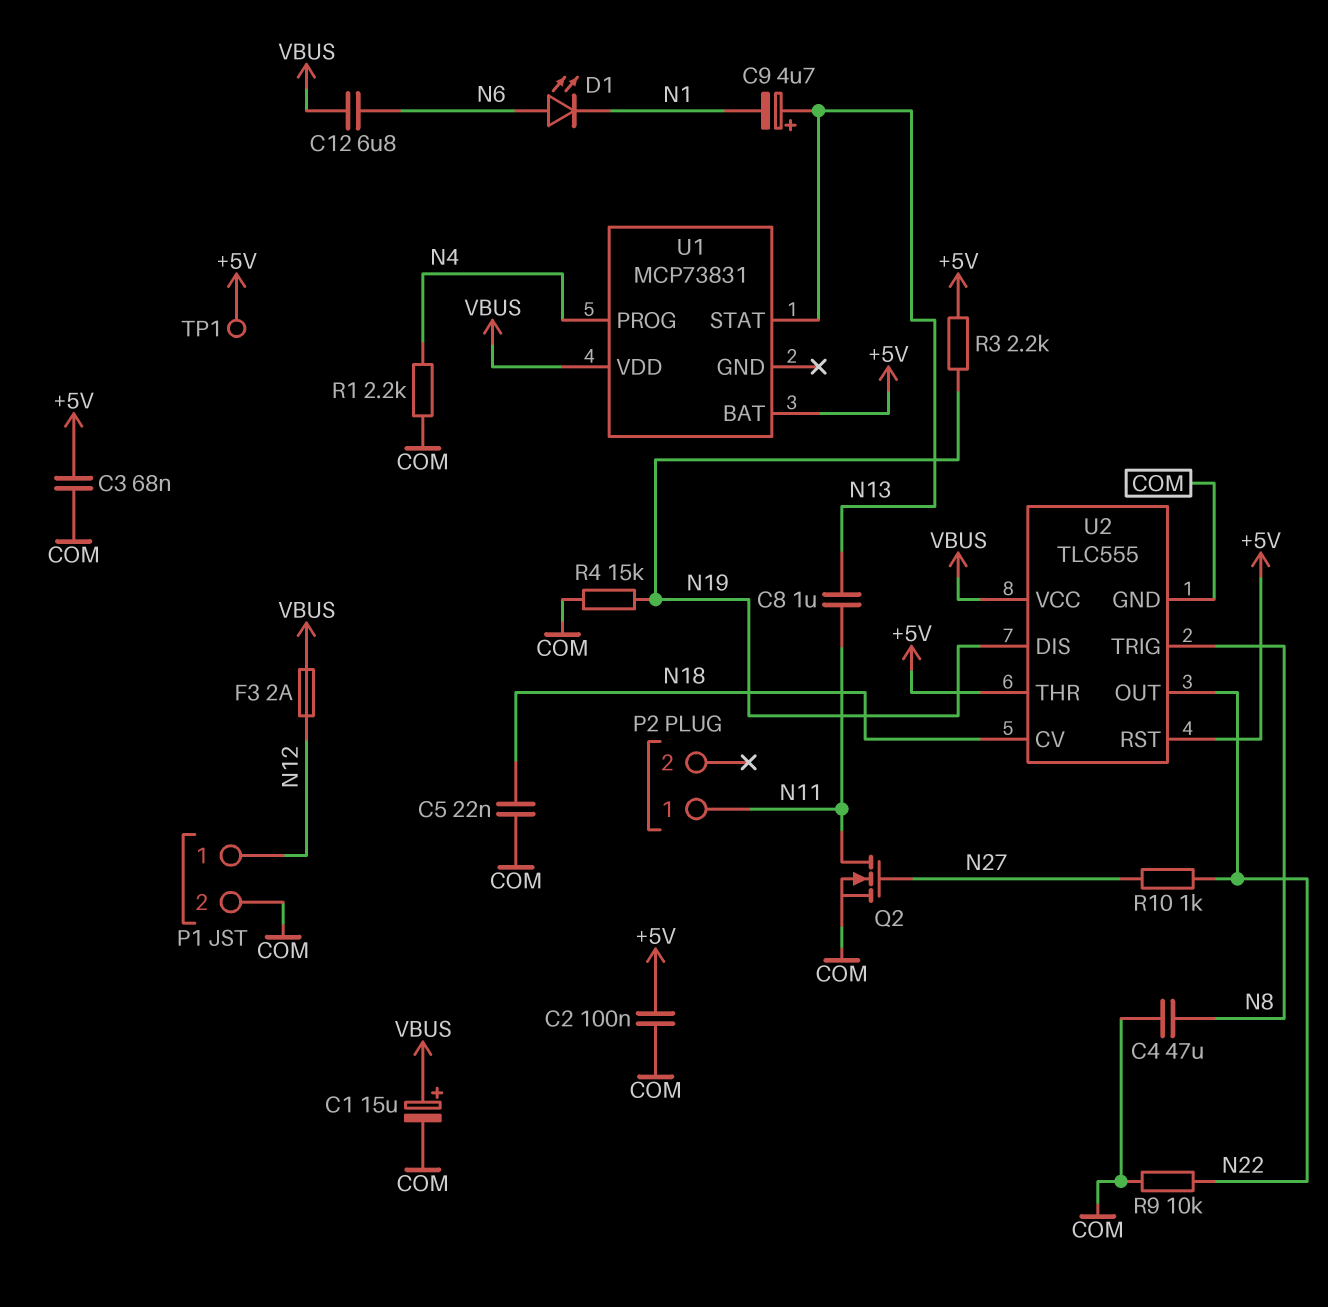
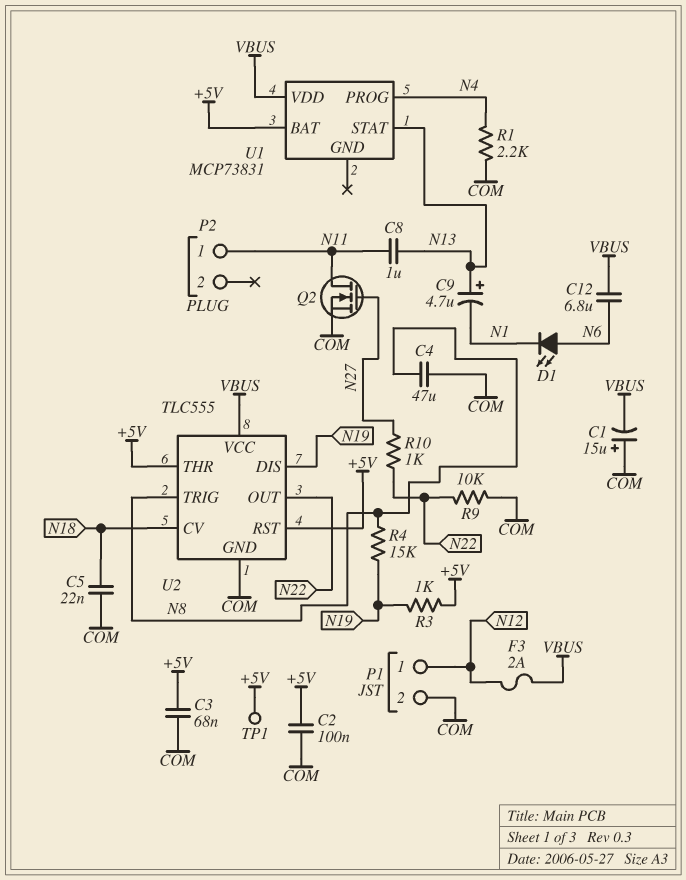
C1: 15uF (plus VBUS, minus COM) -> 15uF (plus COM, minus VBUS)
R3: 2.2k (+5V, N19) -> 1k (+5V, N19)
R4: 15k (COM, N19) -> 15k (N8, N19)

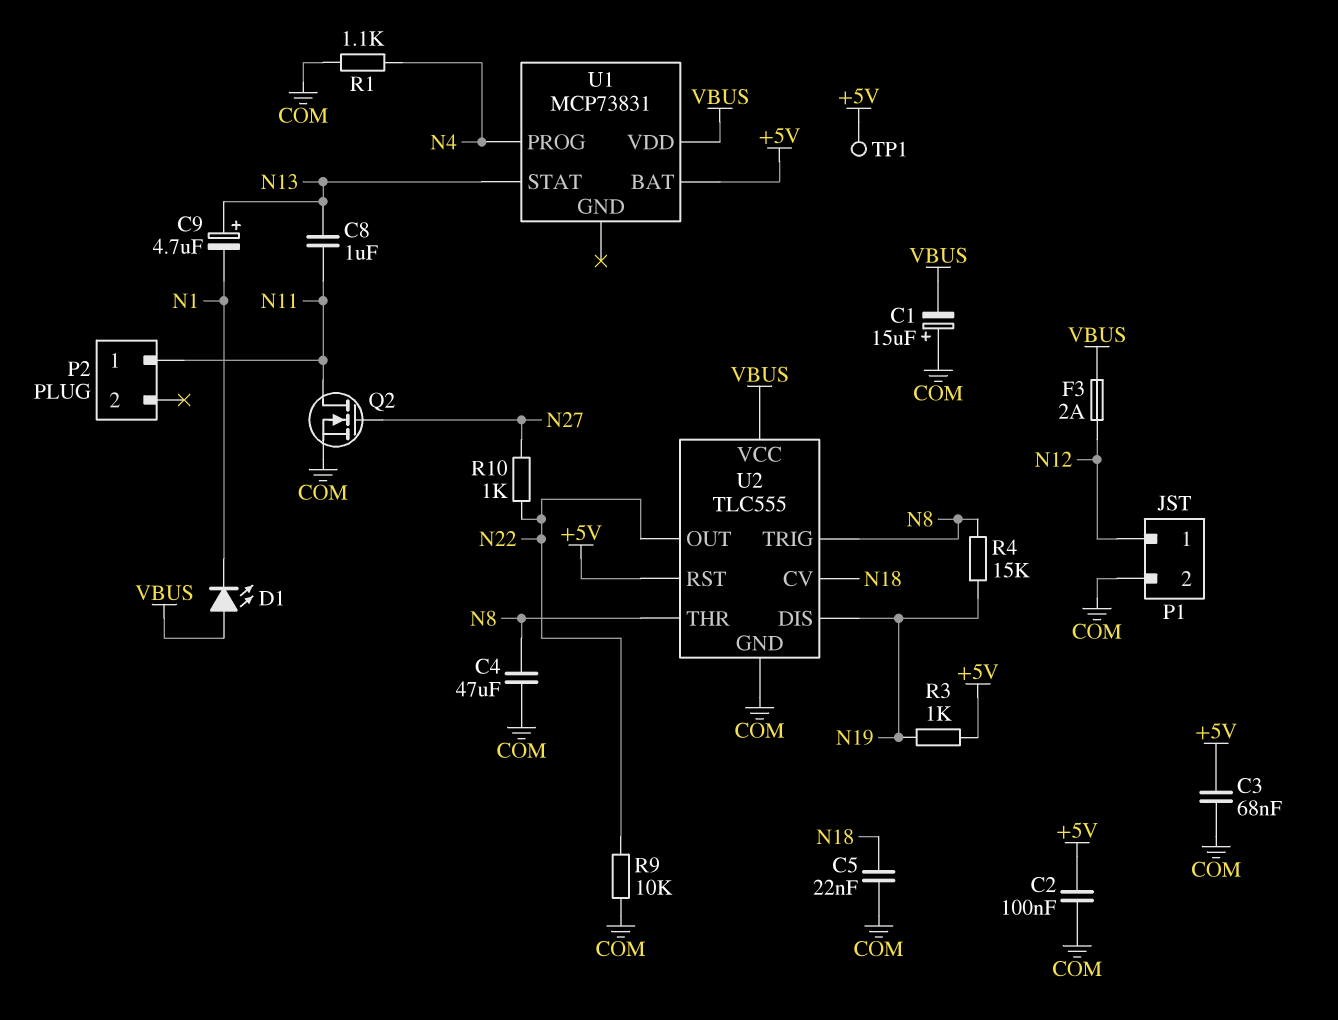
C12: 6.8uF (N6, VBUS) -> none
D1: LED (A N6, K N1) -> LED (A VBUS, K N1)
R1: 2.2k (COM, N4) -> 1.1k (COM, N4)
U2 pin THR: +5V -> N8

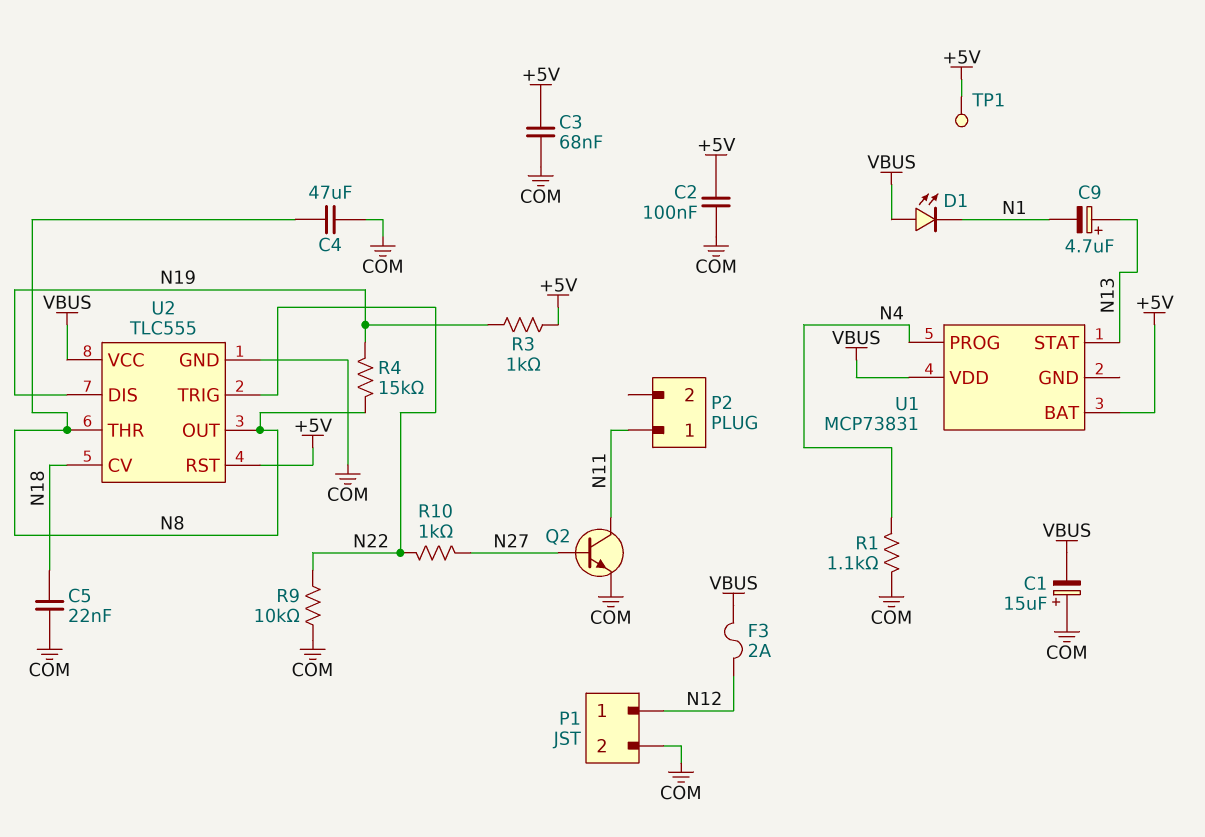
C8: 1uF (N11, N13) -> none
Q2: NMOS (G N27, D N11, S COM) -> NPN (B N27, C N11, E COM)
U2 pin OUT: N22 -> N8
U2 pin TRIG: N8 -> N22

